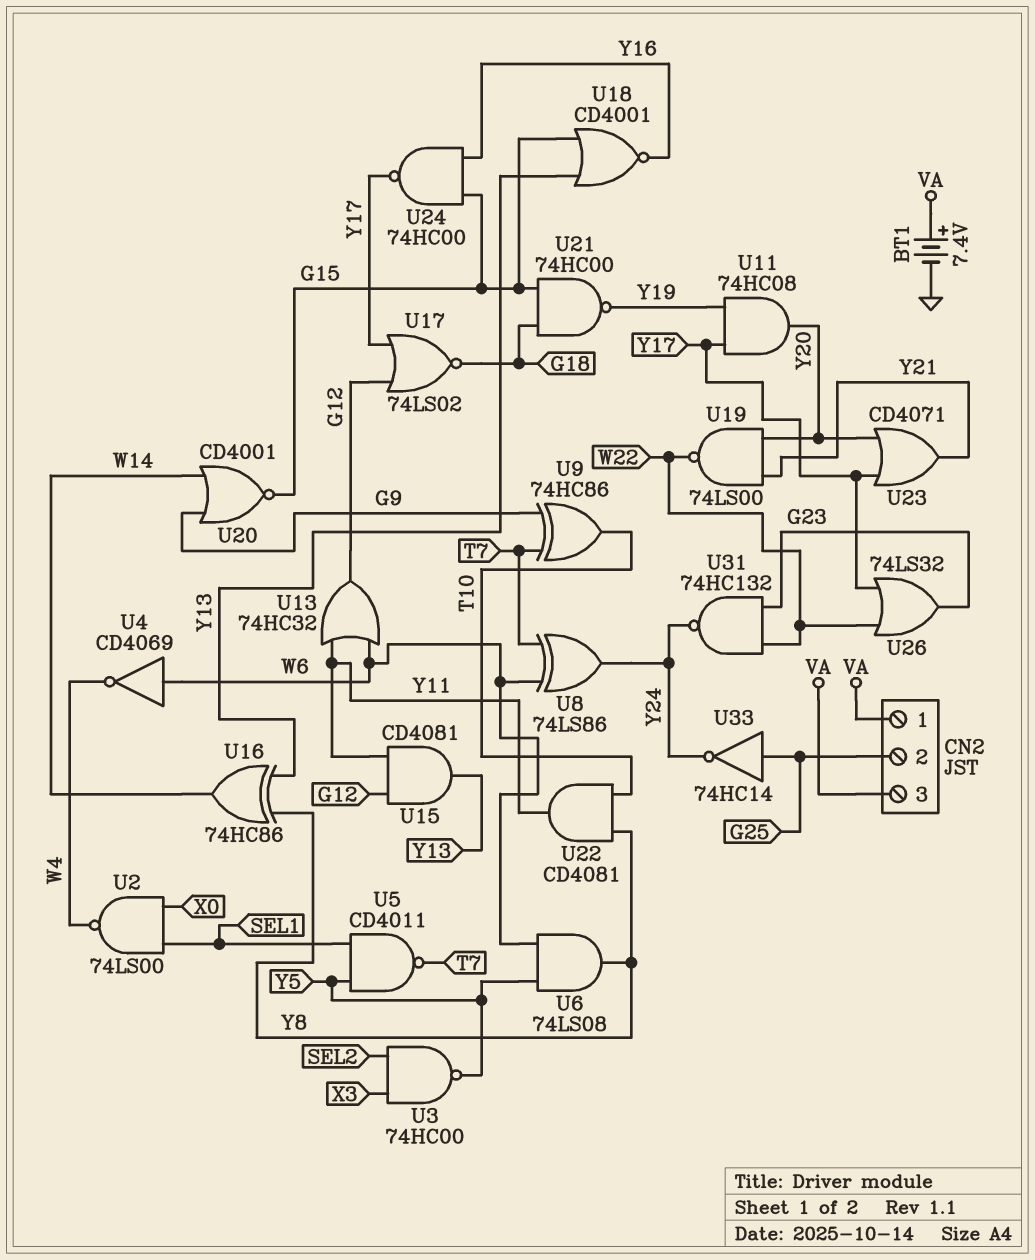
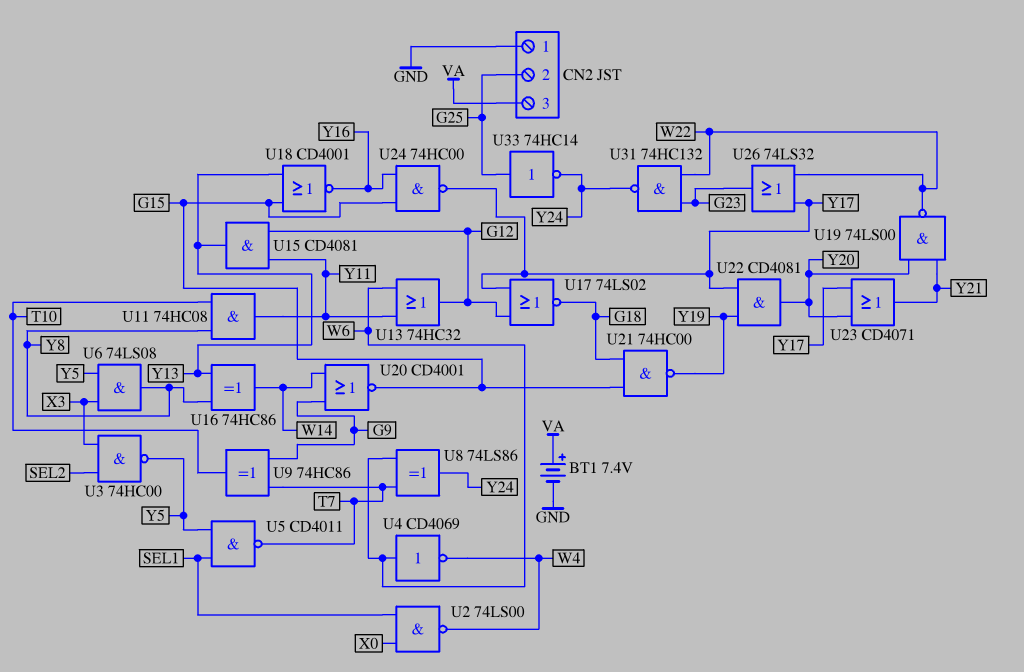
CN2 pin 1: VA -> GND
U6: AND 74LS08 (in W6, in Y5, out Y8) -> AND 74LS08 (in X3, in Y5, out Y8)
U11: AND 74HC08 (in Y17, in Y19, out Y20) -> AND 74HC08 (in T10, in Y8, out Y11)
U22: AND CD4081 (in T10, in Y8, out Y11) -> AND CD4081 (in Y17, in Y19, out Y20)

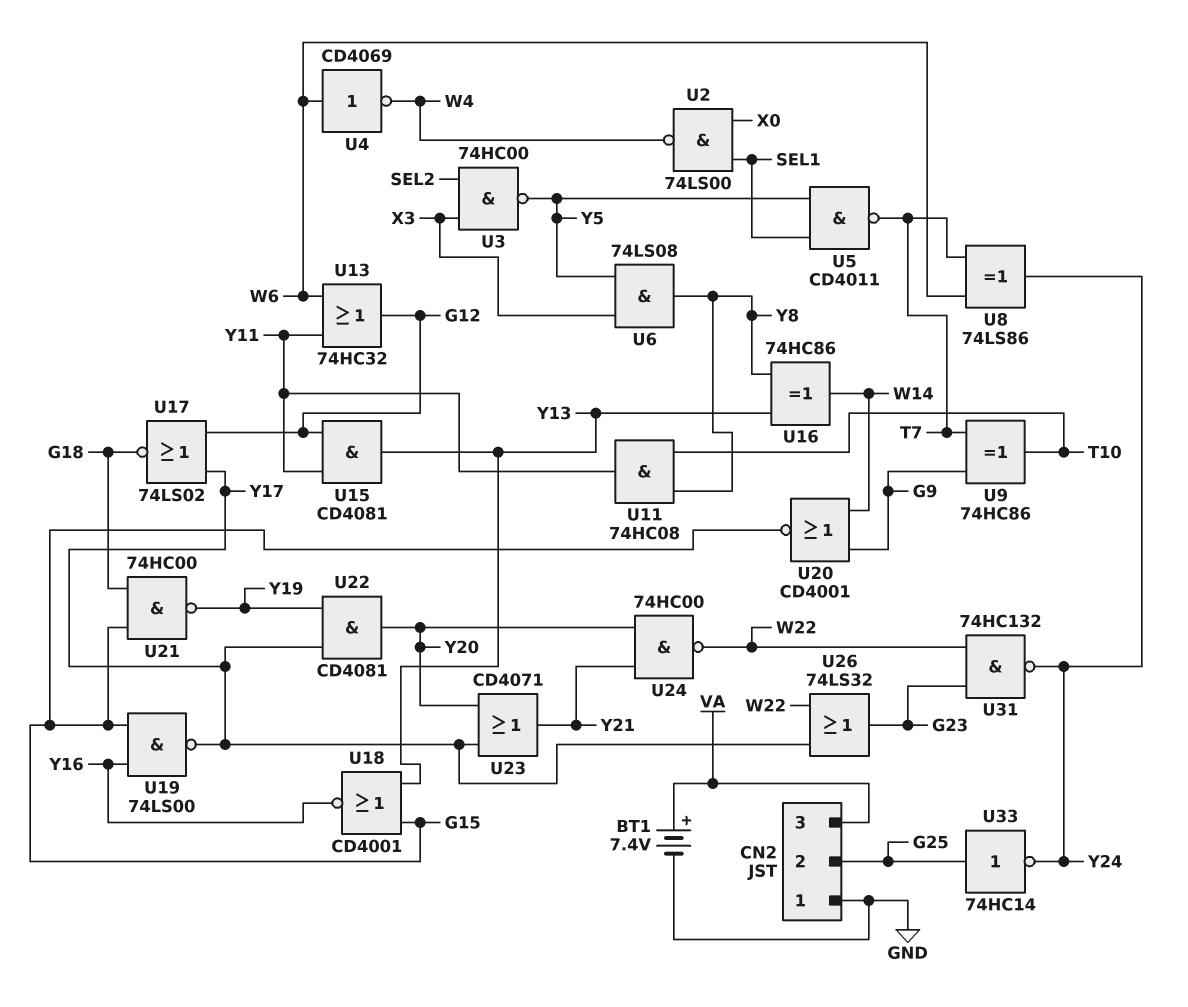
U19: NAND 74LS00 (in Y20, in Y21, out W22) -> NAND 74LS00 (in G15, in Y16, out Y17)
U24: NAND 74HC00 (in G15, in Y16, out Y17) -> NAND 74HC00 (in Y20, in Y21, out W22)

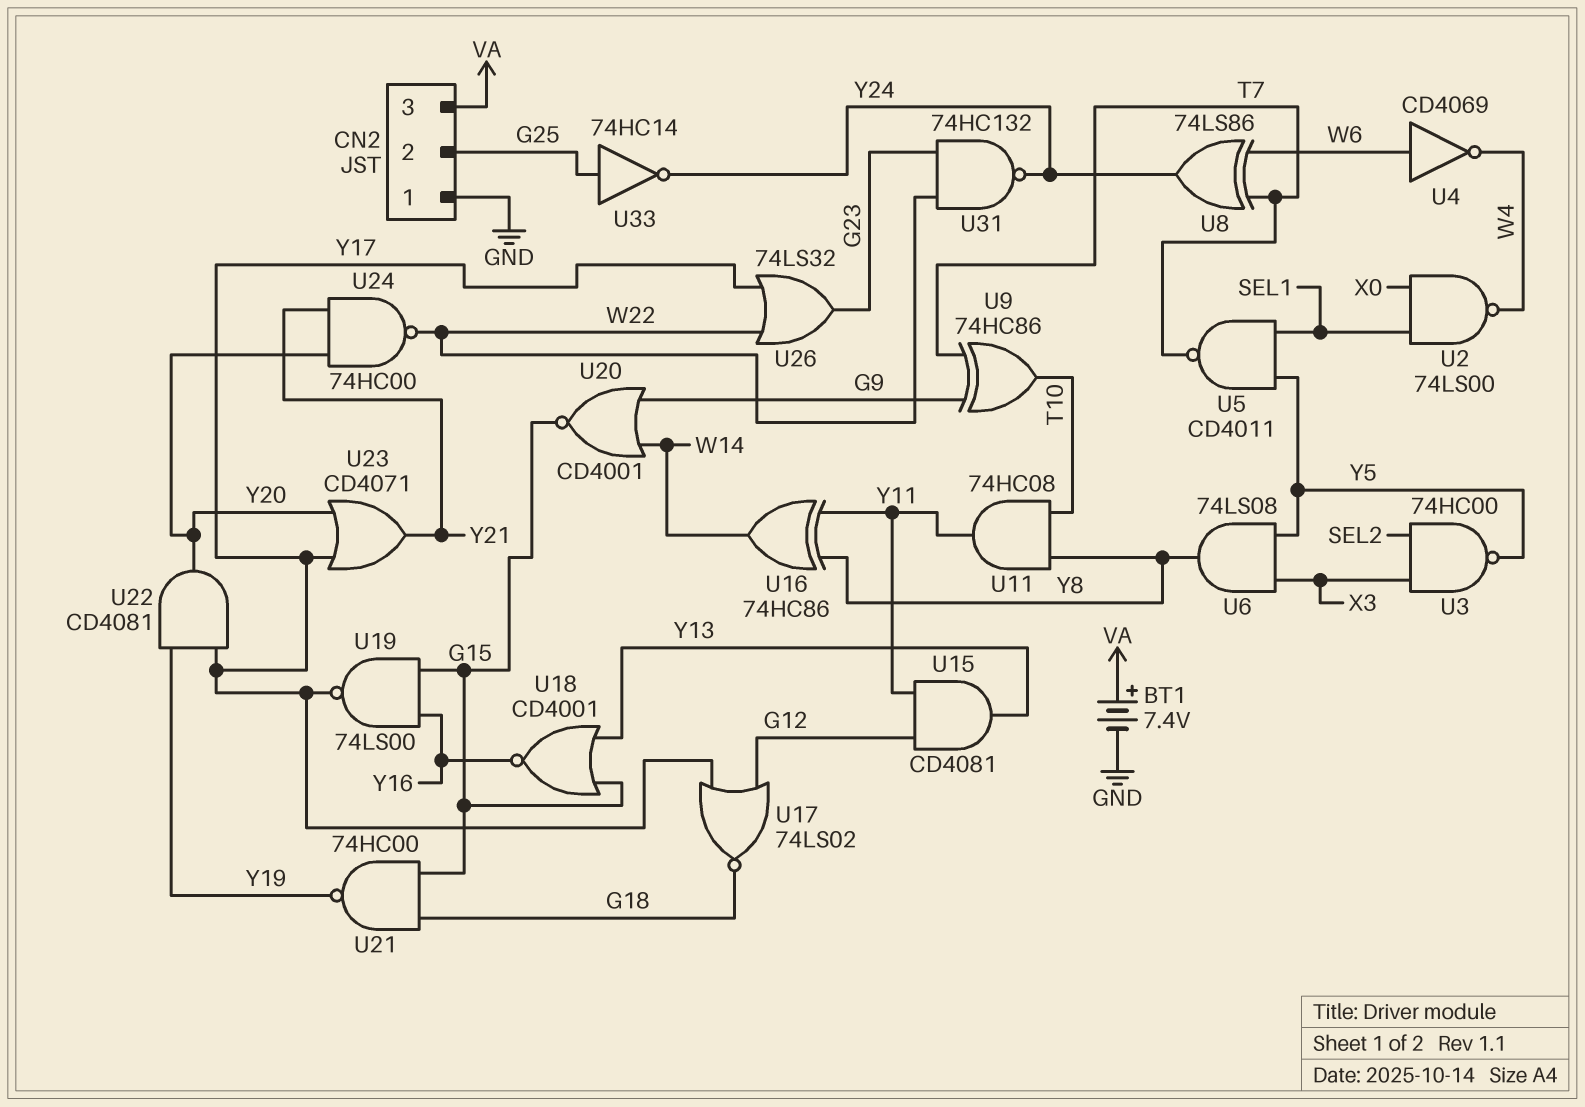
U13: OR 74HC32 (in W6, in Y11, out G12) -> none
U16: XOR 74HC86 (in Y8, in Y13, out W14) -> XOR 74HC86 (in Y8, in Y11, out W14)

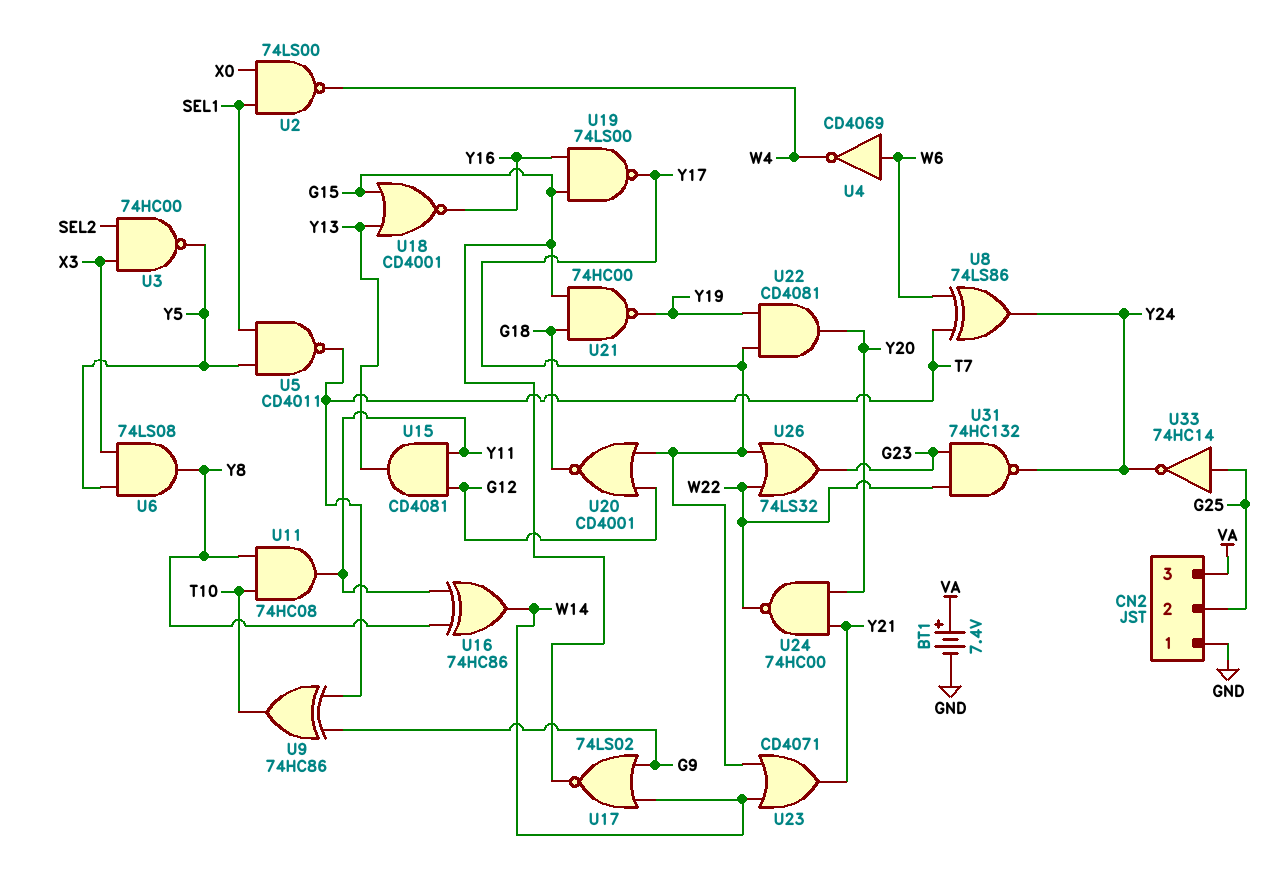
U17: NOR 74LS02 (in G12, in Y17, out G18) -> NOR 74LS02 (in G9, in W14, out G15)
U20: NOR CD4001 (in G9, in W14, out G15) -> NOR CD4001 (in G12, in Y17, out G18)
U23: OR CD4071 (in Y17, in Y20, out Y21) -> OR CD4071 (in W14, in Y17, out Y21)

